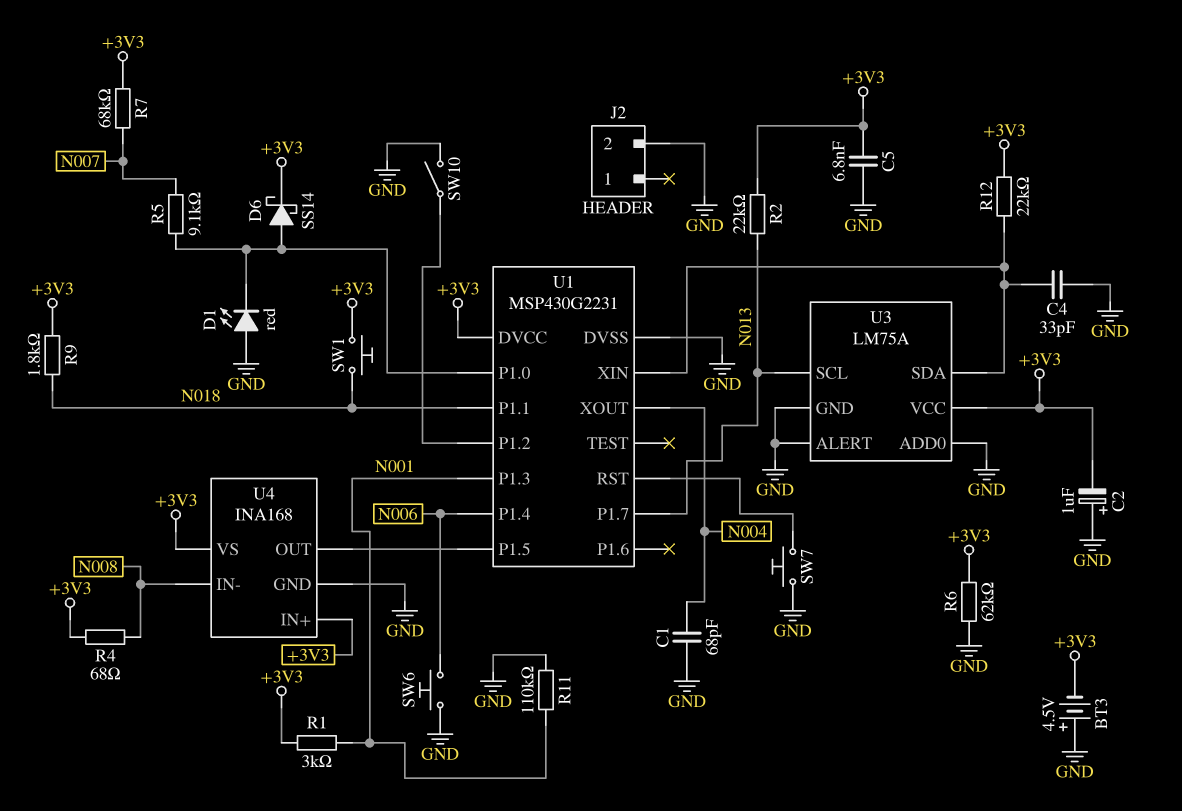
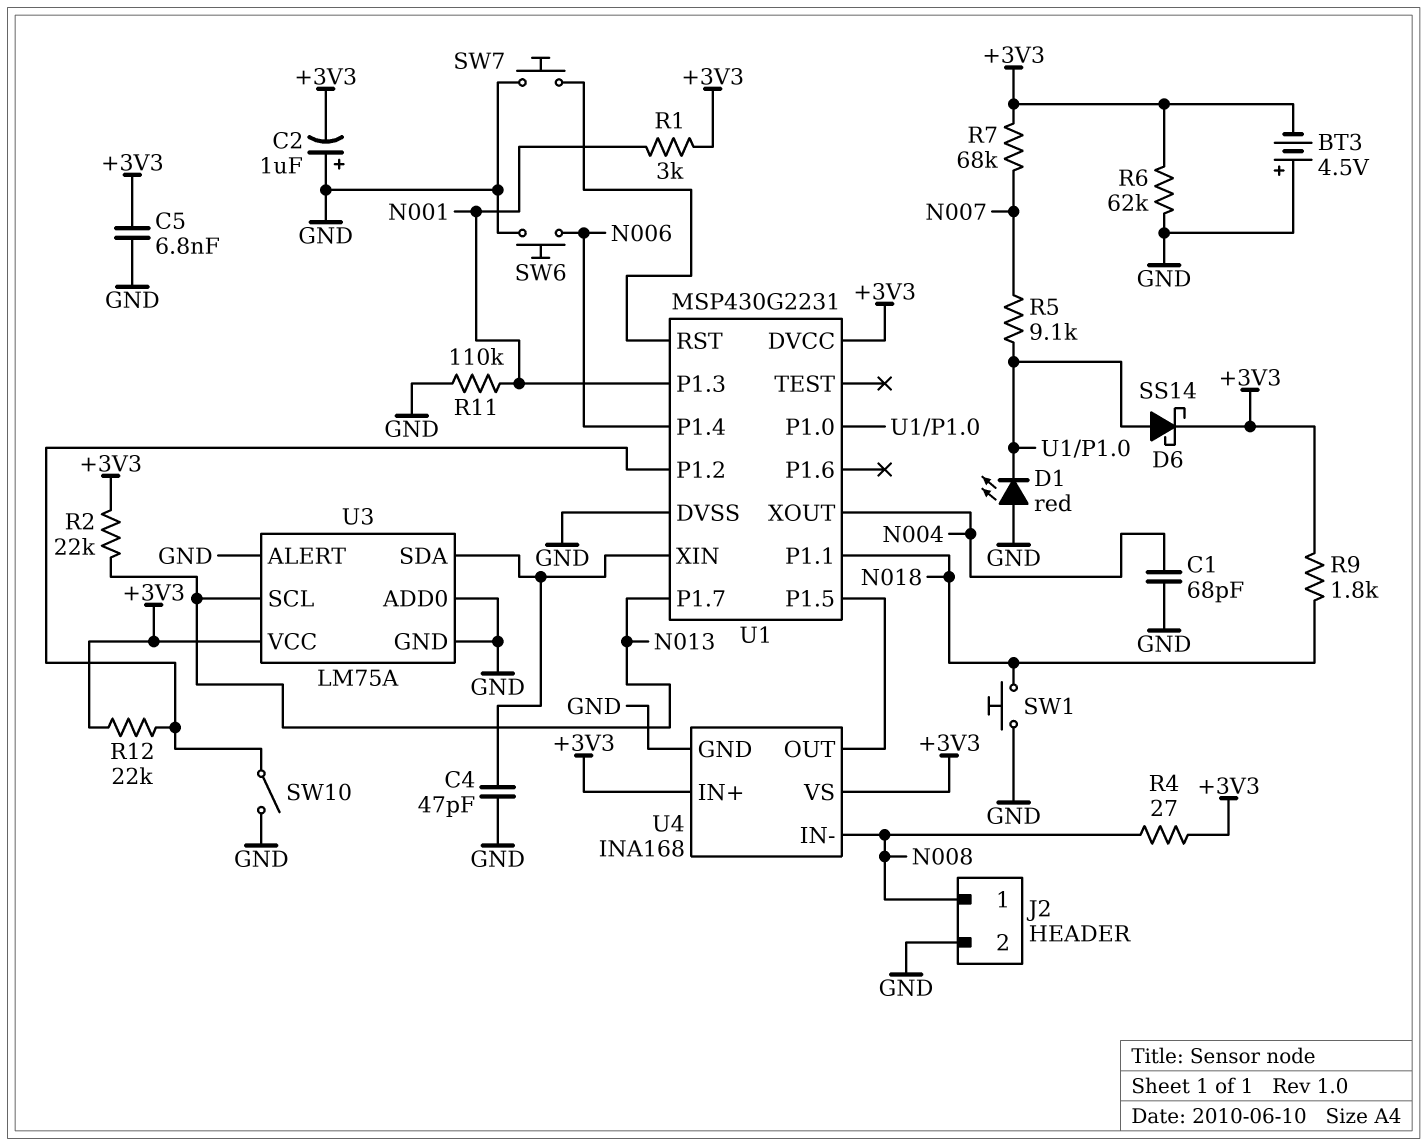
C4: 33pF (GND, U1/XIN) -> 47pF (GND, U1/XIN)
J2 pin 1: none -> N008
R4: 68 (+3V3, N008) -> 27 (+3V3, N008)
R12: 22k (+3V3, U1/XIN) -> 22k (+3V3, U1/P1.2)
SW1: button (+3V3, N018) -> button (GND, N018)

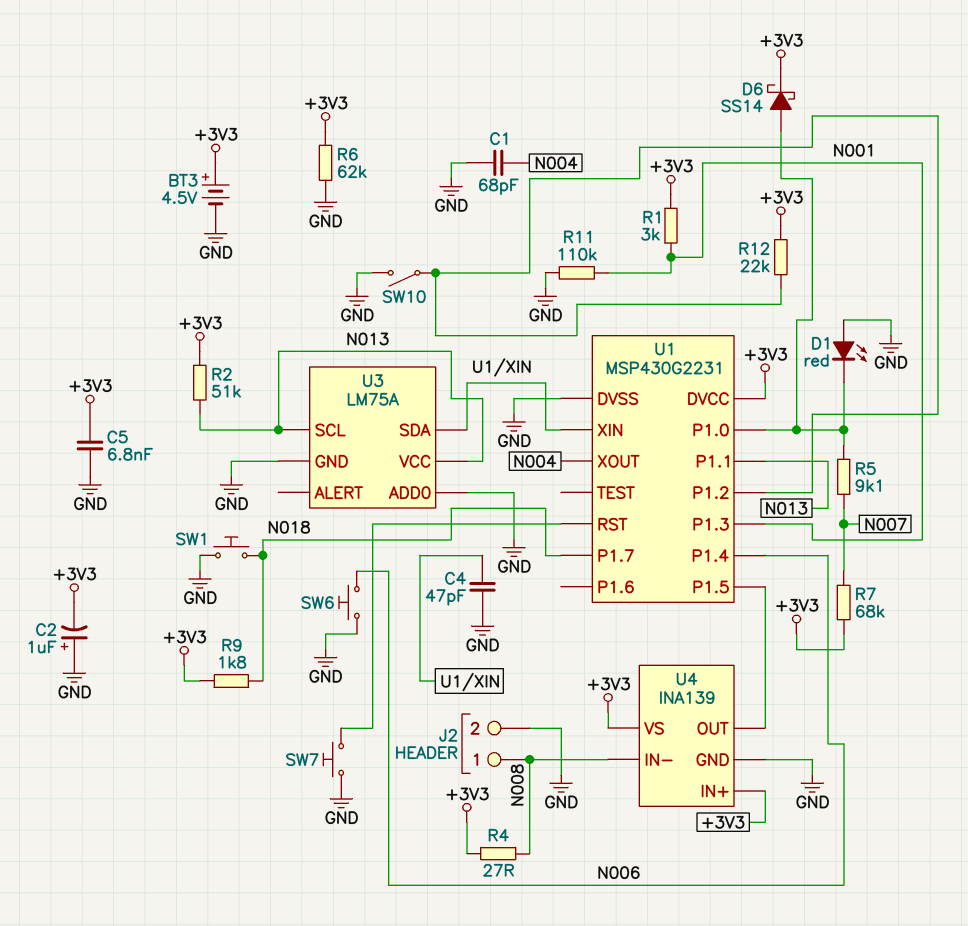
BT3: 4.5V (plus GND, minus +3V3) -> 4.5V (plus +3V3, minus GND)
R2: 22k (+3V3, N013) -> 51k (+3V3, N013)
U1 pin P1.1: N018 -> N013
U1 pin P1.7: N013 -> N018
U3 pin ALERT: GND -> none
U3 pin VCC: +3V3 -> N013
U4: INA168 -> INA139

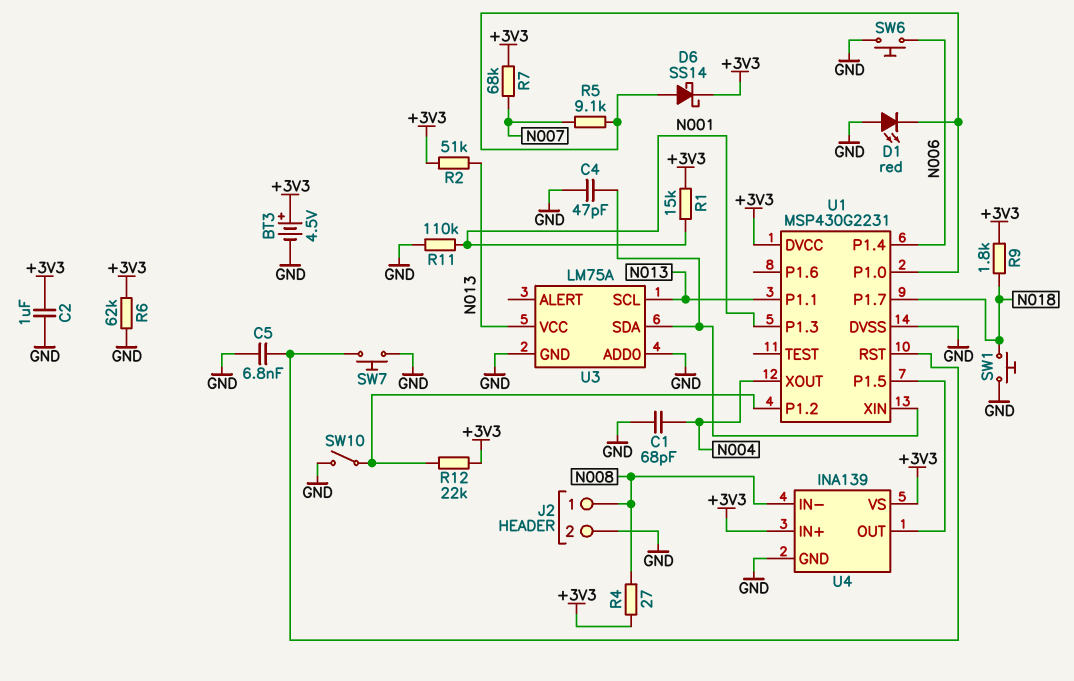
C2: 1uF (plus GND, minus +3V3) -> 1uF (+3V3, GND)
C5: 6.8nF (+3V3, GND) -> 6.8nF (GND, U1/RST)
R1: 3k (+3V3, N001) -> 15k (+3V3, N001)

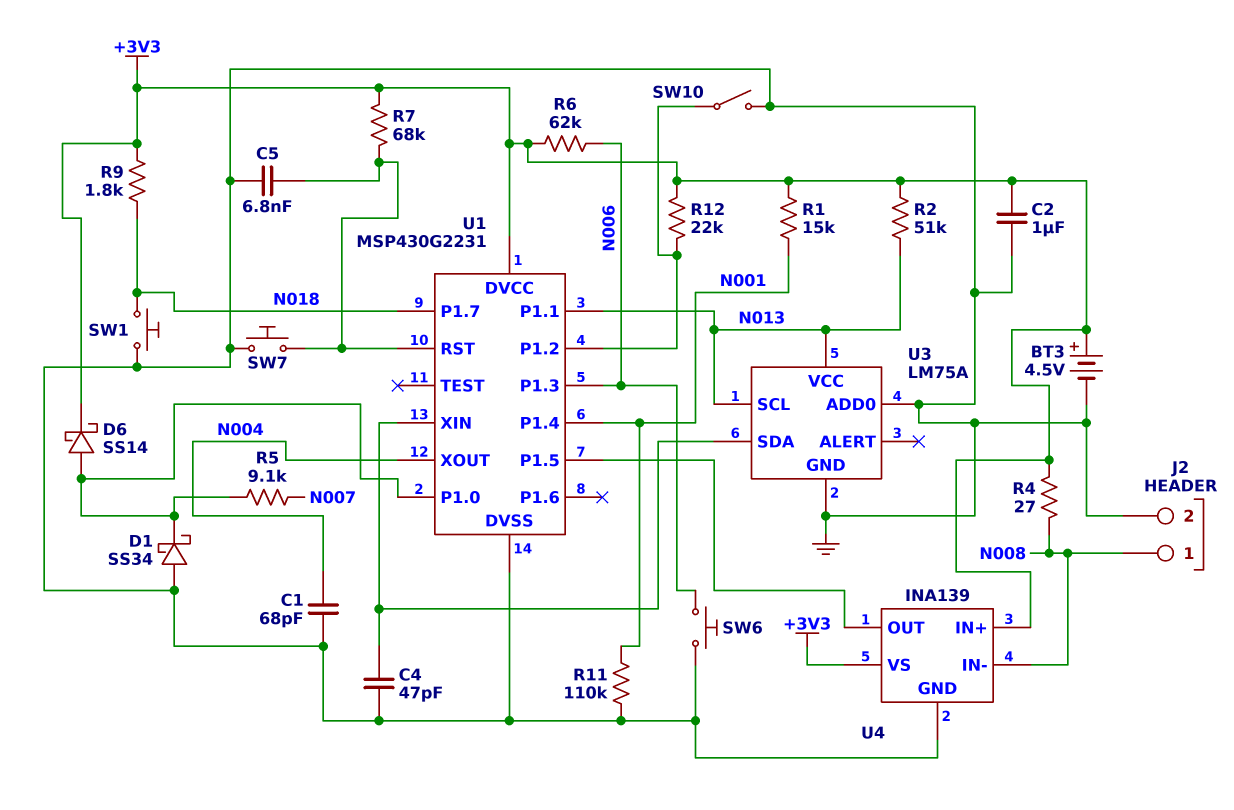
D1: LED red (A GND, K U1/P1.0) -> schottky SS34 (A GND, K U1/P1.0)
R6: 62k (+3V3, GND) -> 62k (+3V3, N006)
R7: 68k (+3V3, N007) -> 68k (+3V3, U1/RST)
U1 pin P1.3: N001 -> N006
U1 pin P1.4: N006 -> N001

